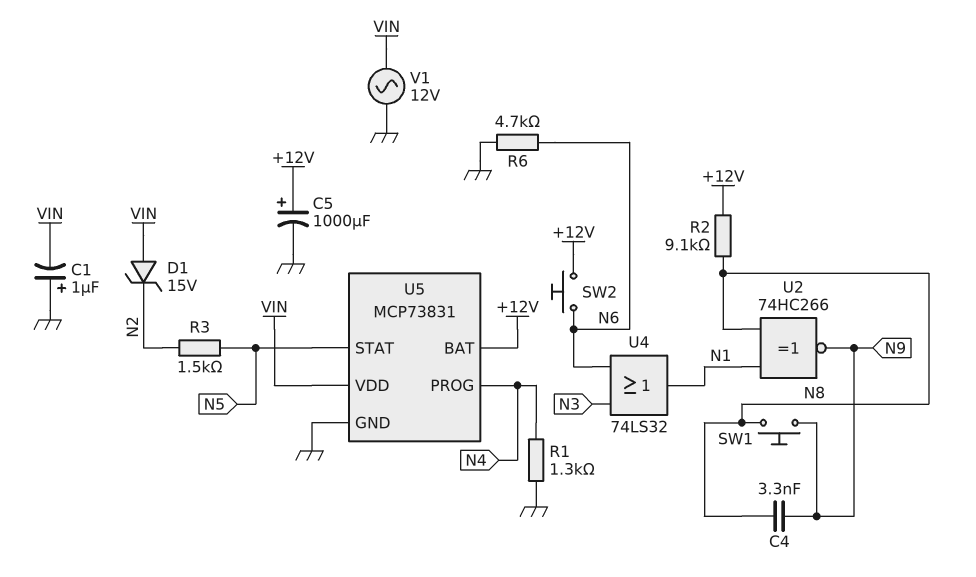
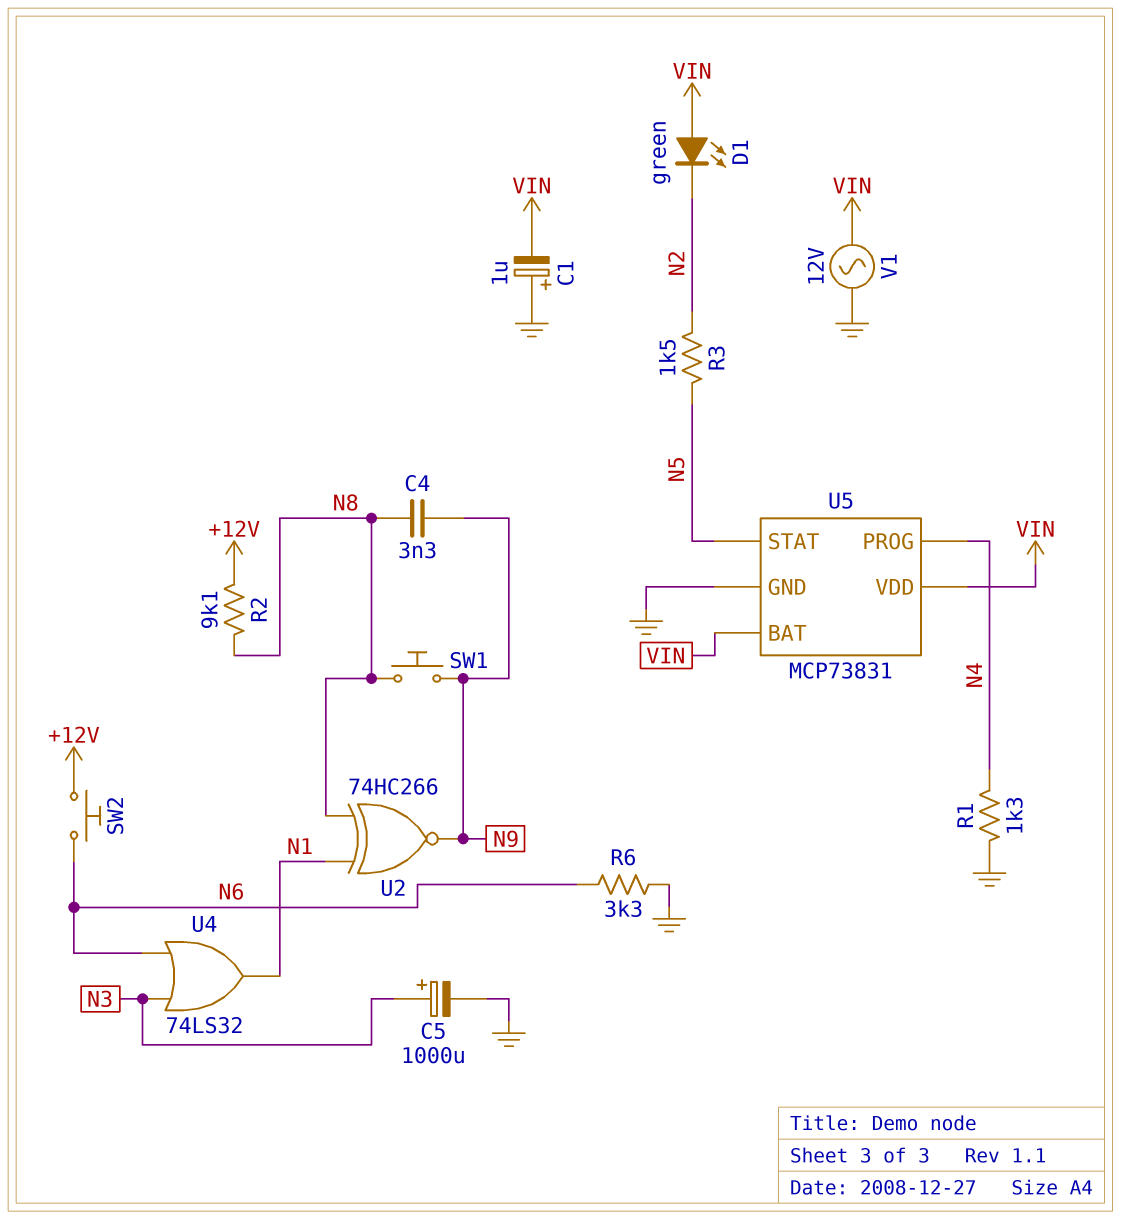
C5: 1000uF (plus +12V, minus GND) -> 1000uF (plus N3, minus GND)
D1: zener 15V (A VIN, K N2) -> LED green (A VIN, K N2)
R6: 4.7k (GND, N6) -> 3.3k (GND, N6)
U5 pin BAT: +12V -> VIN

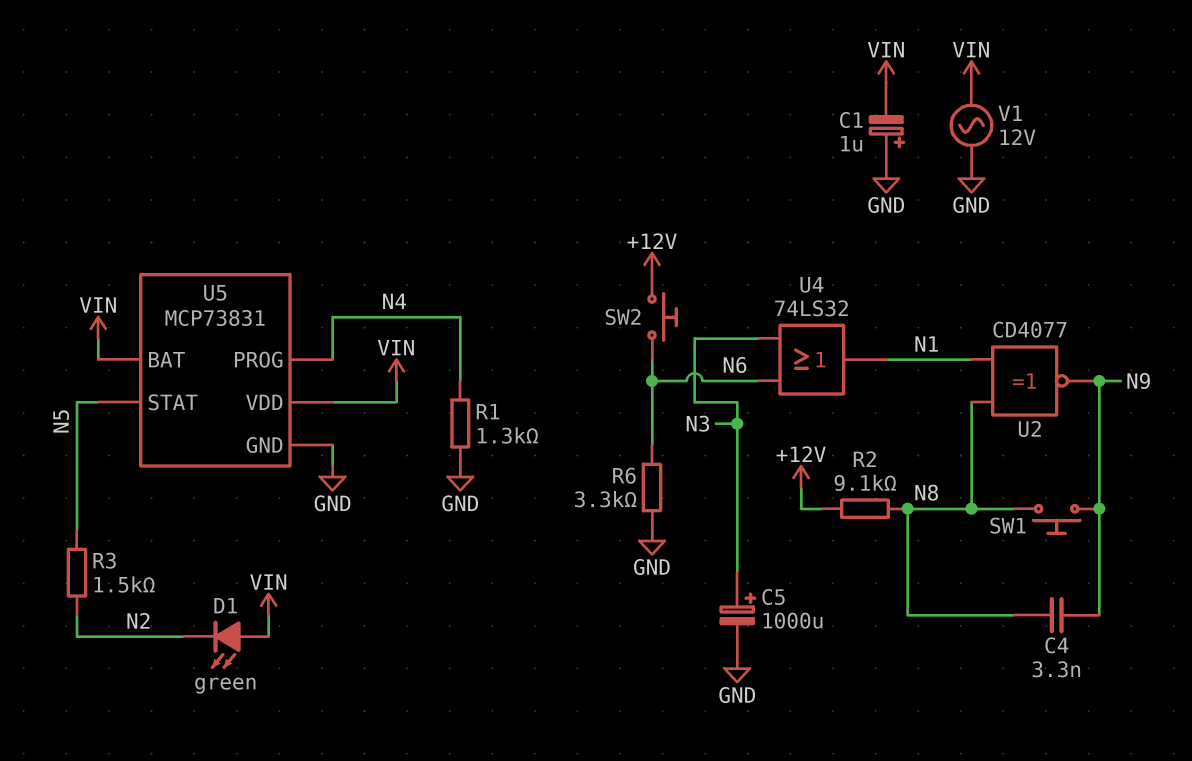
U2: XNOR 74HC266 (in N1, in N8, out N9) -> XNOR CD4077 (in N1, in N8, out N9)

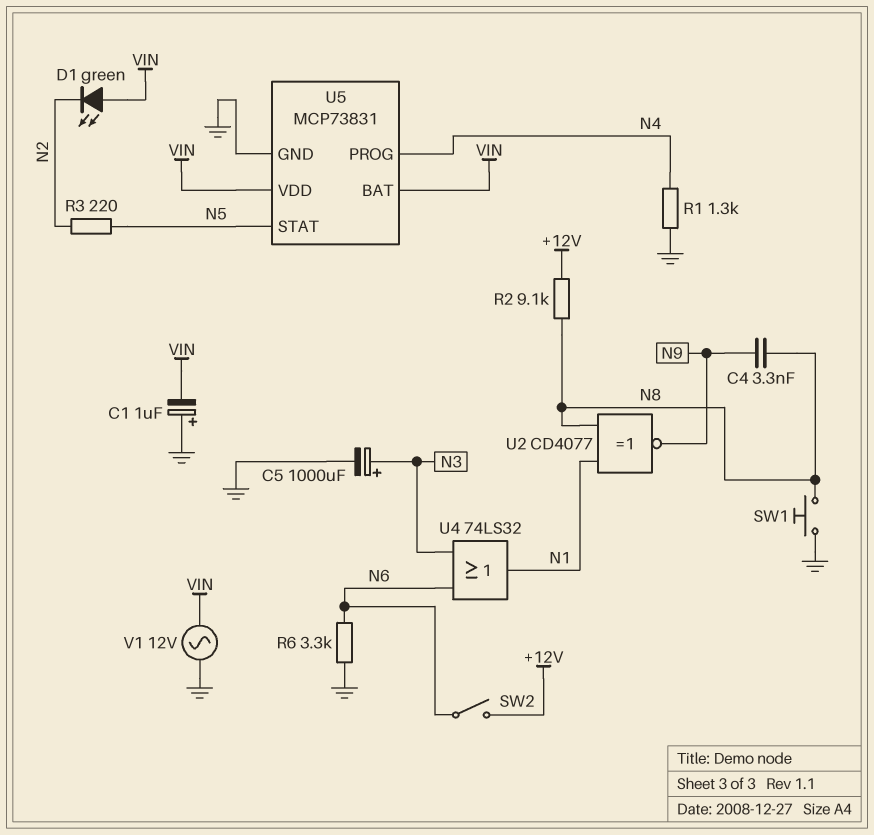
R3: 1.5k (N2, N5) -> 220 (N2, N5)
SW1: button (N8, N9) -> button (GND, N8)
SW2: button (+12V, N6) -> switch (+12V, N6)

